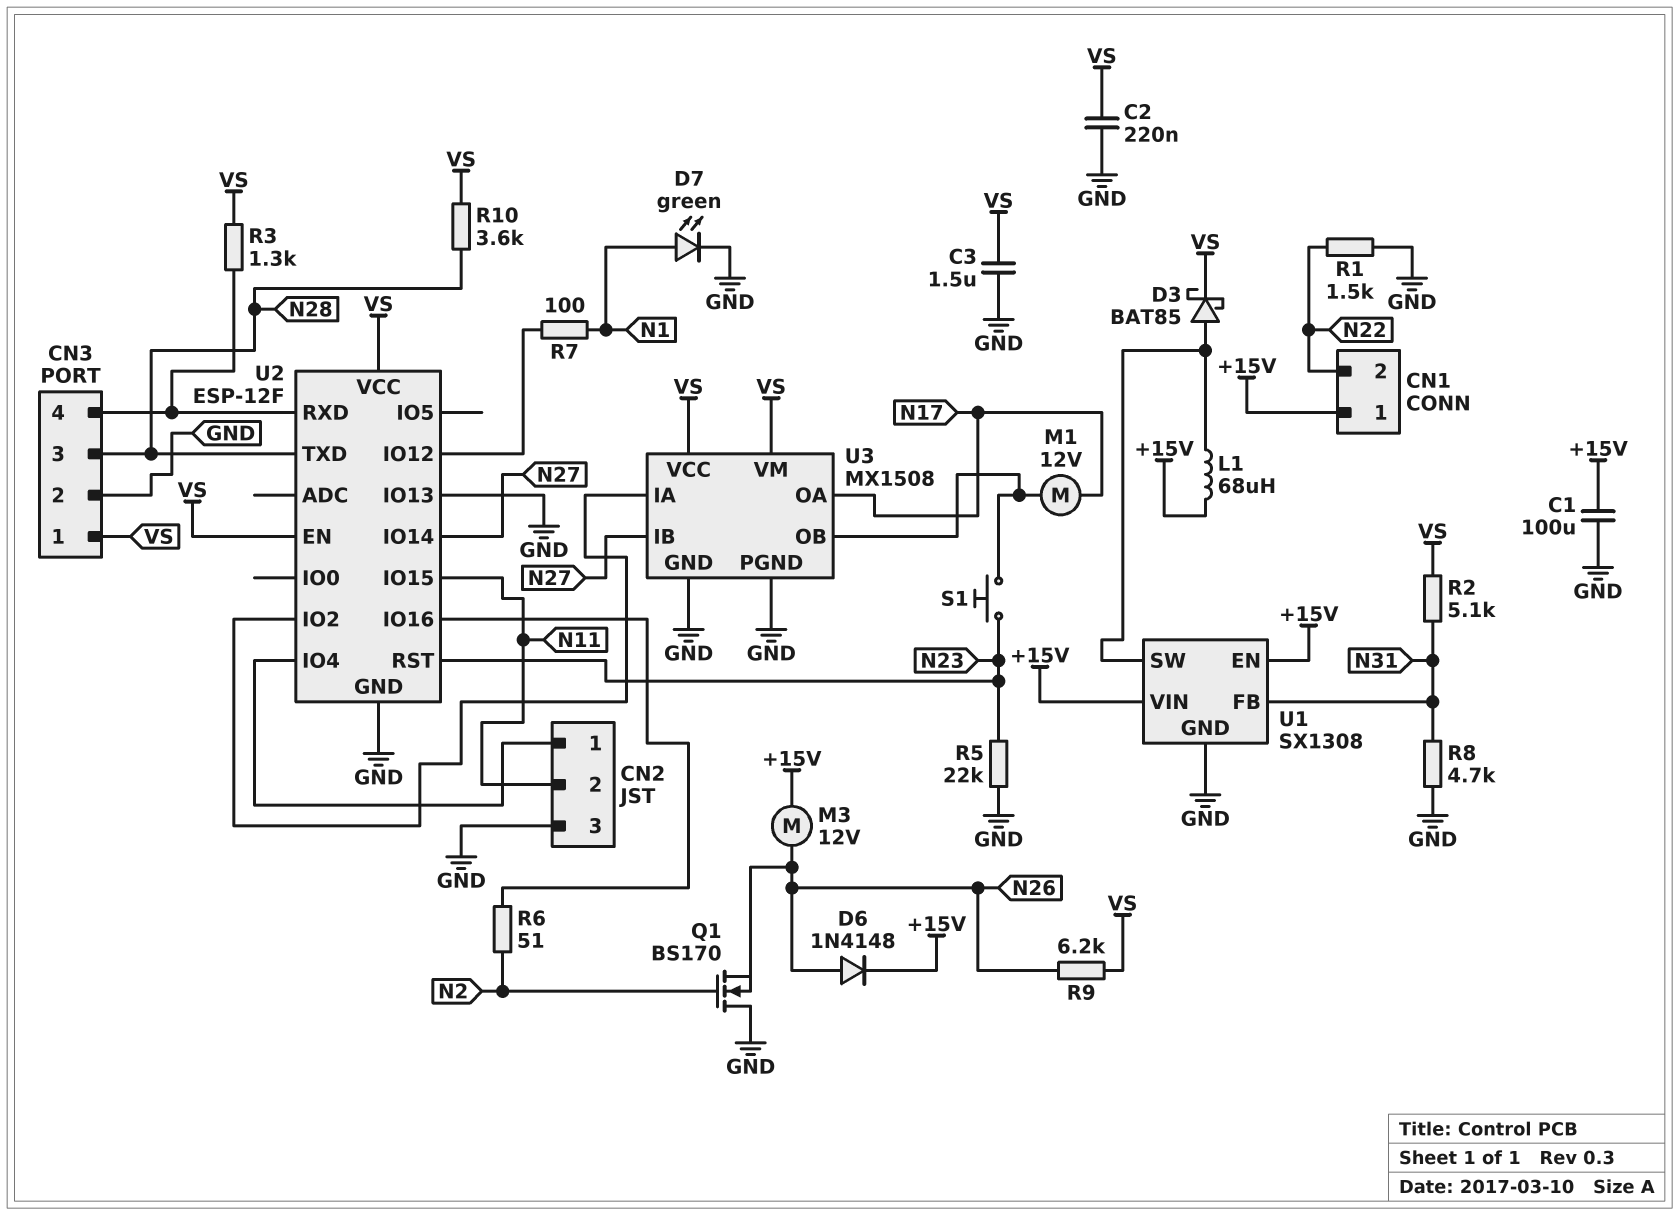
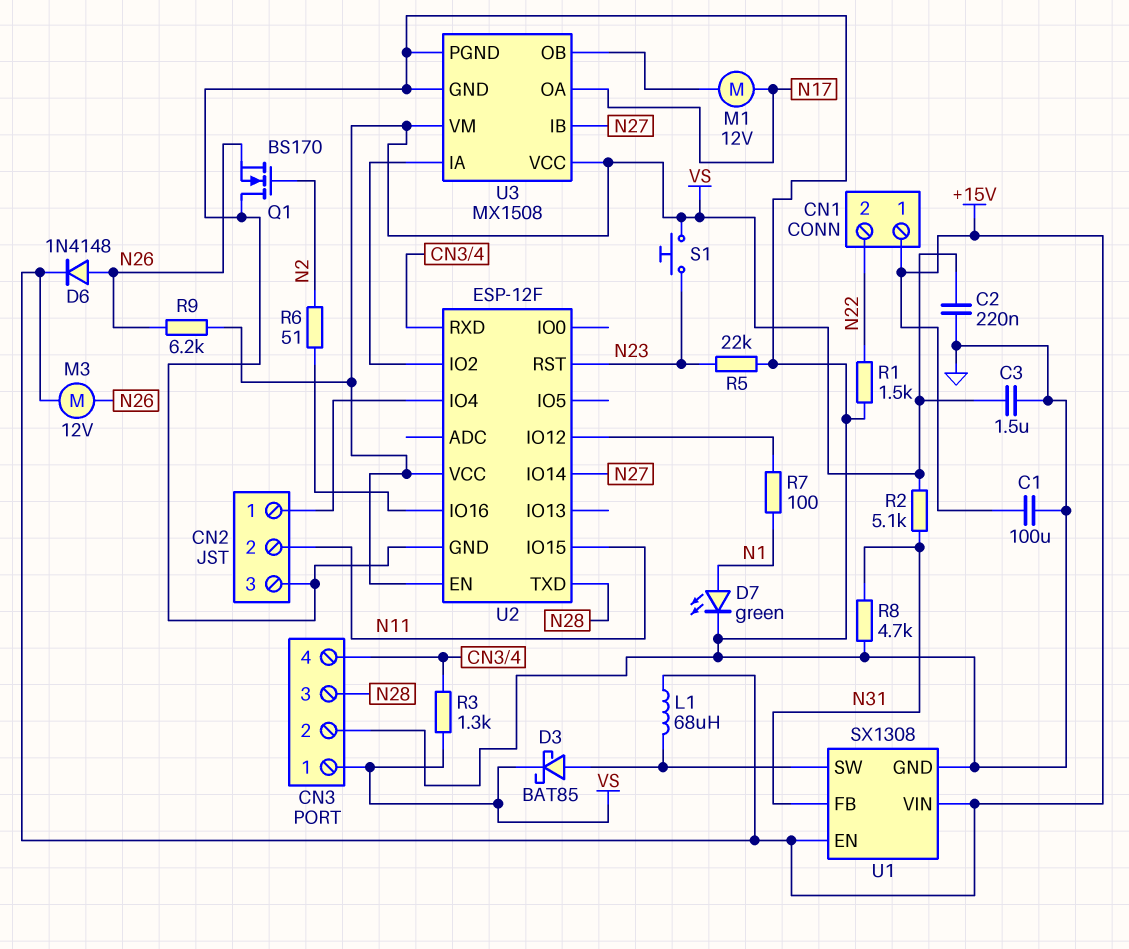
R10: 3.6k (N28, VS) -> none
S1: button (N23, U3/OB) -> button (N23, VS)
U2 pin IO13: GND -> none

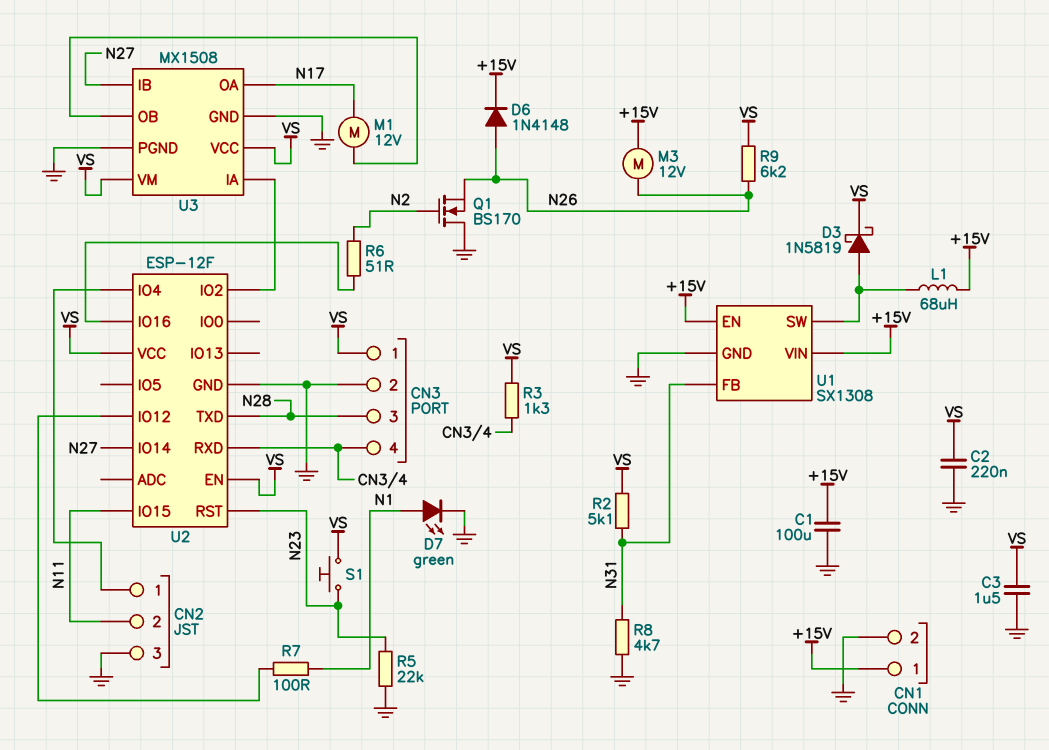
CN1 pin 2: N22 -> GND
D3: schottky BAT85 (A U1/SW, K VS) -> schottky 1N5819 (A U1/SW, K VS)
R1: 1.5k (GND, N22) -> none

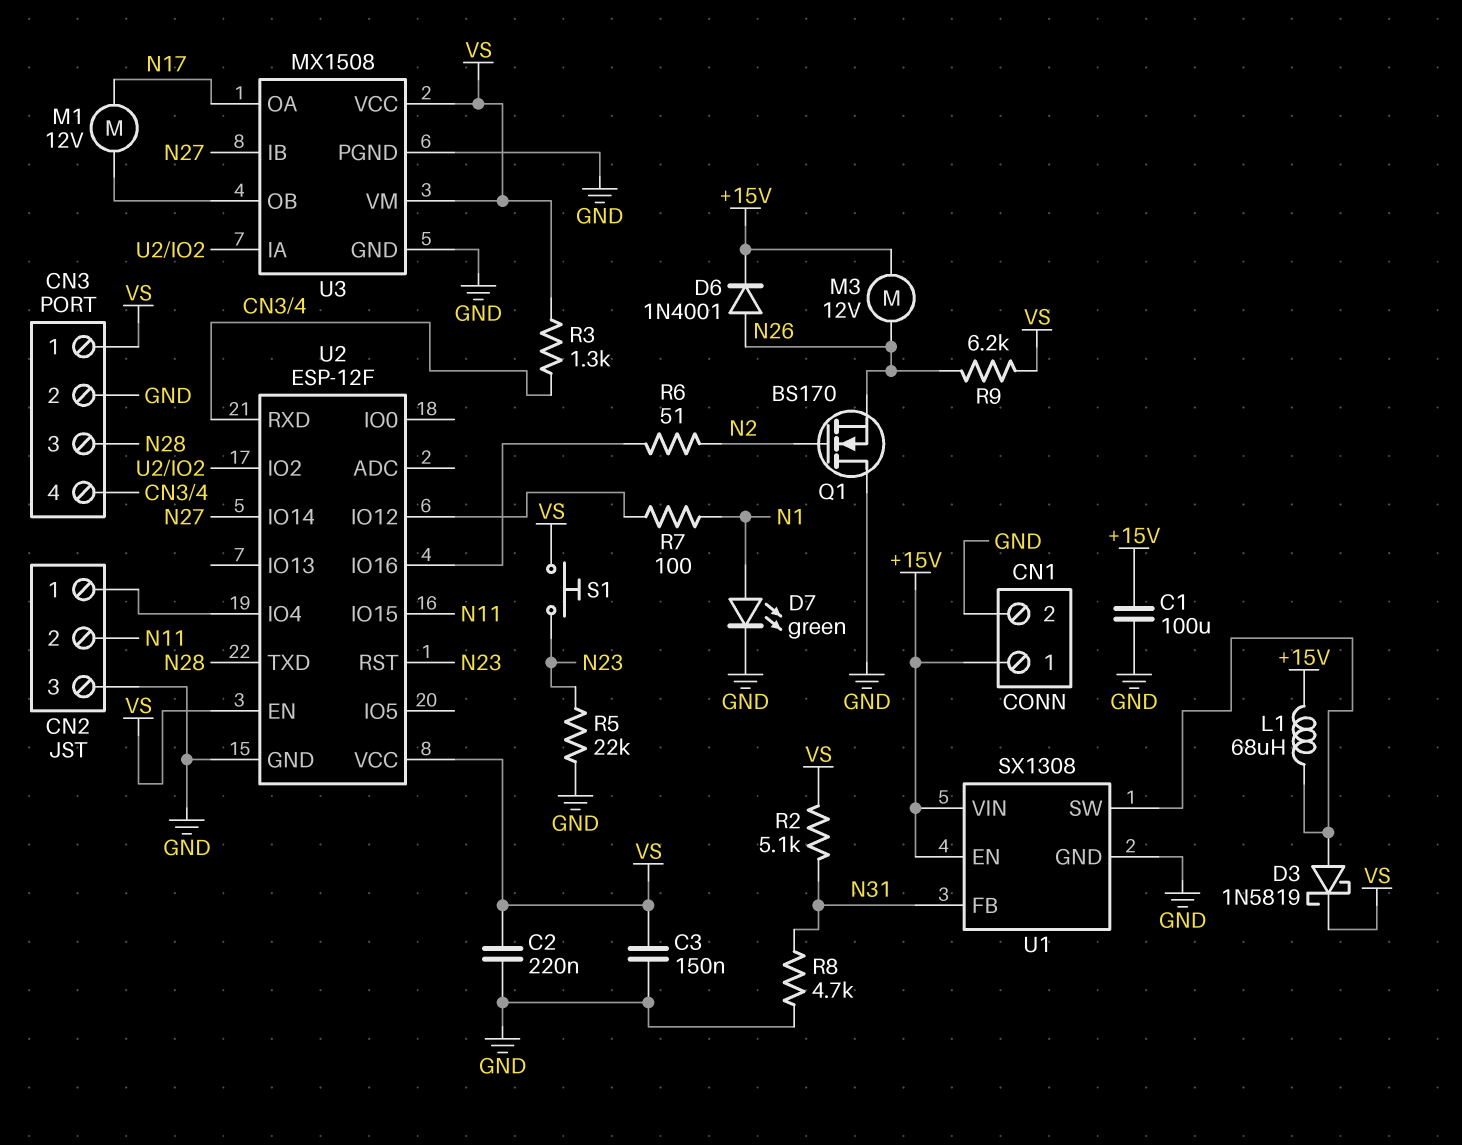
C3: 1.5uF (GND, VS) -> 150nF (GND, VS)
D6: diode 1N4148 (A N26, K +15V) -> diode 1N4001 (A N26, K +15V)

